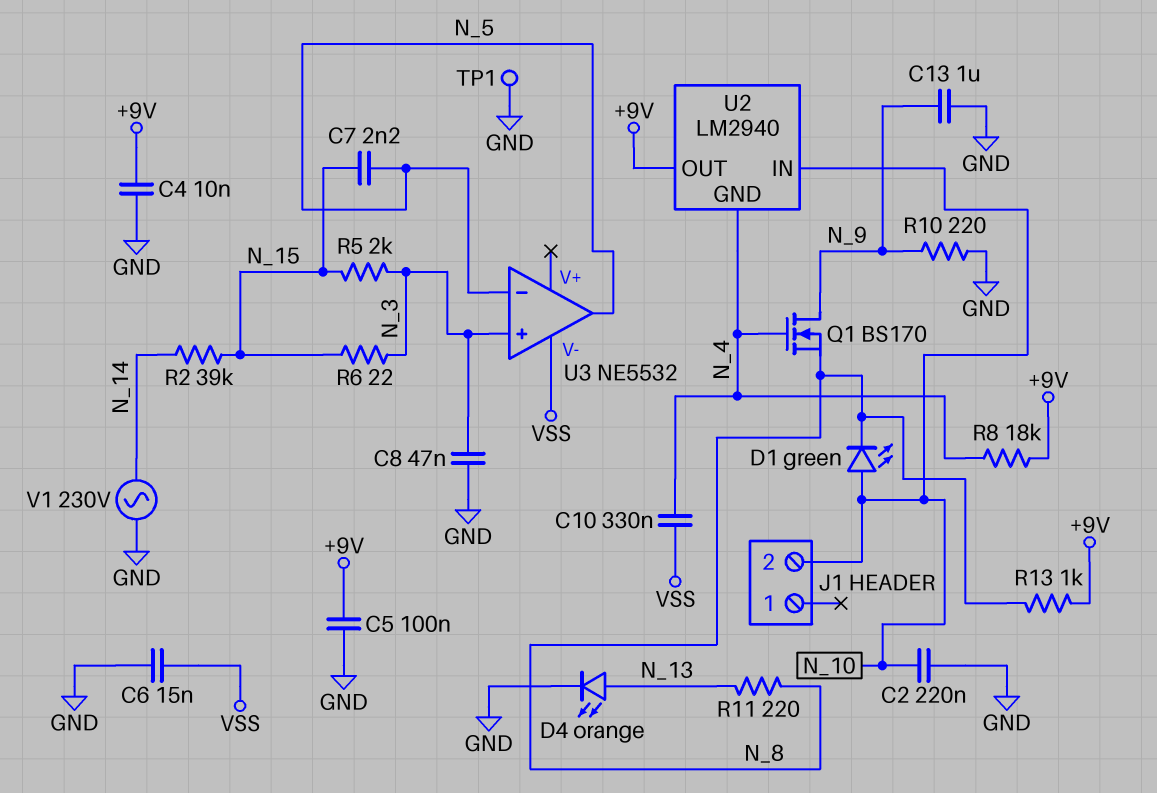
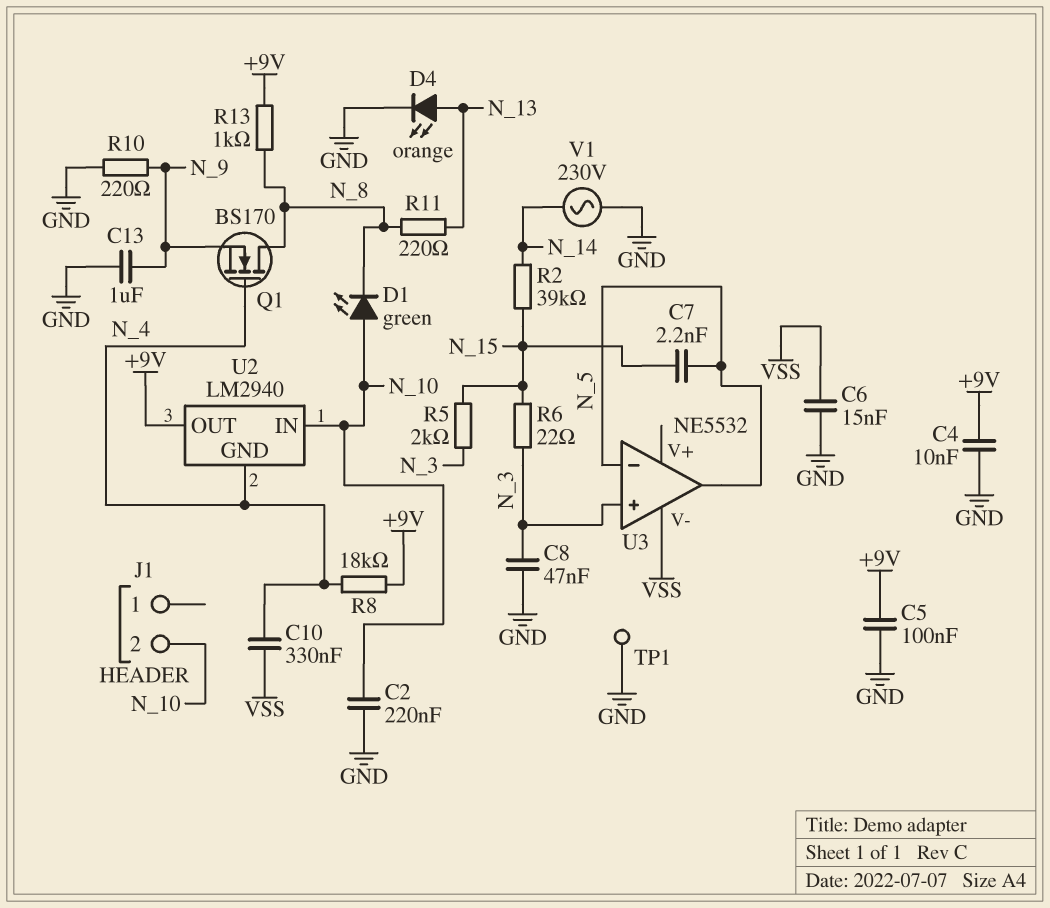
Q1: NMOS BS170 (G N_4, D N_9, S N_8) -> NMOS BS170 (G N_4, D N_8, S N_9)

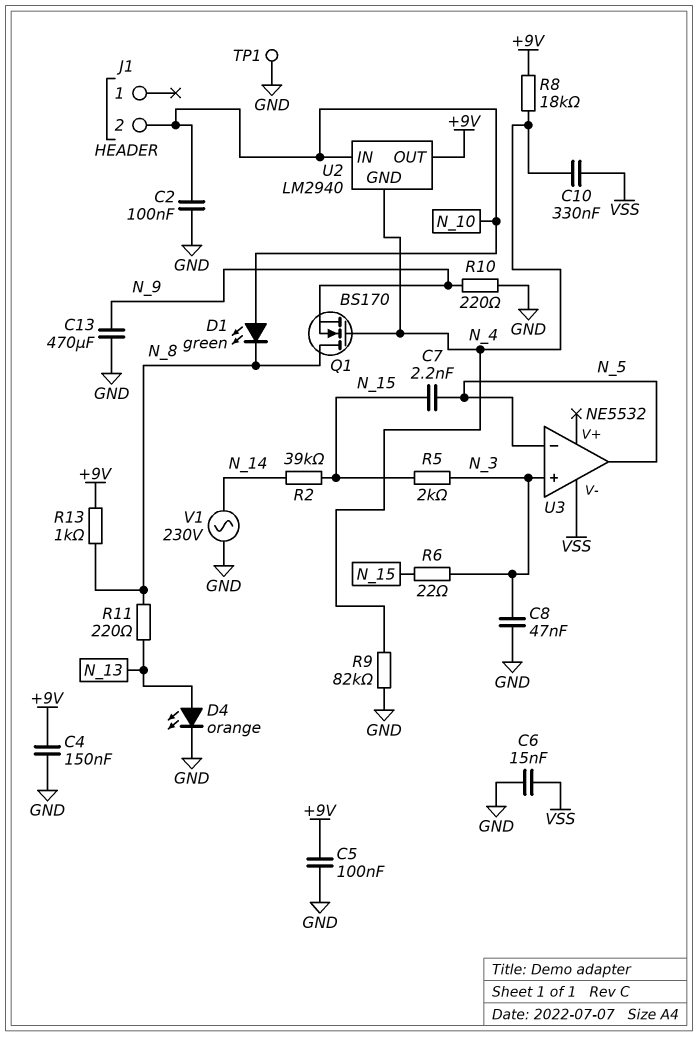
C2: 220nF (GND, N_10) -> 100nF (GND, N_10)
C4: 10nF (+9V, GND) -> 150nF (+9V, GND)
C13: 1uF (GND, N_9) -> 470uF (GND, N_9)
R9: none -> 82k (GND, N_4)

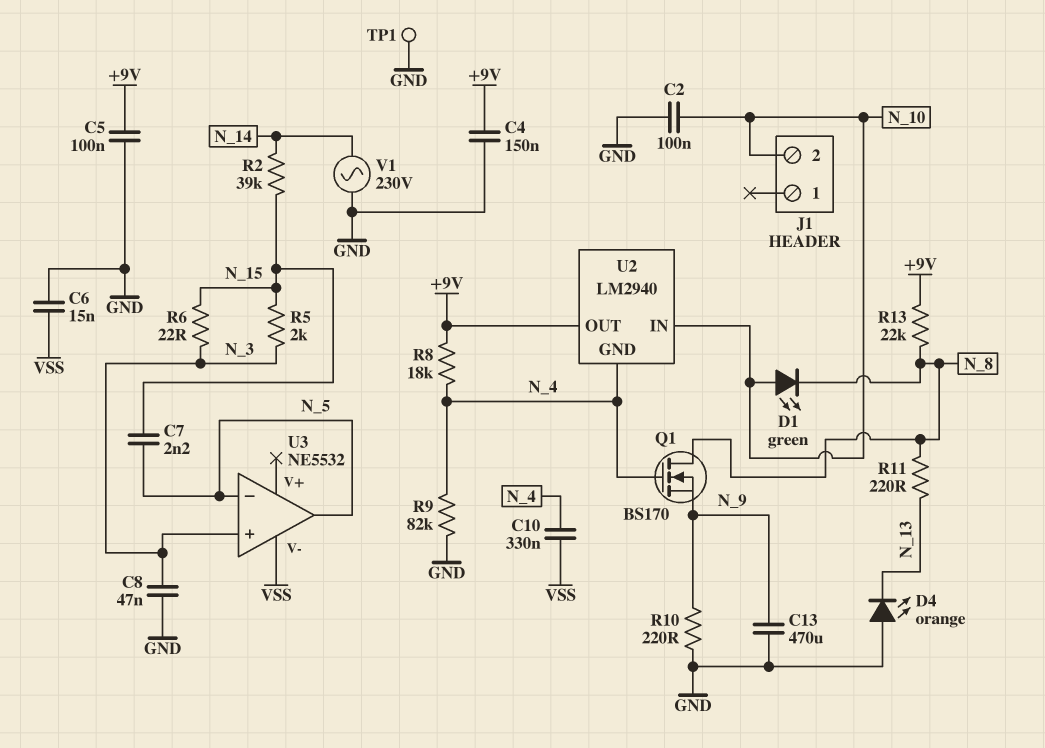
D4: LED orange (A N_13, K GND) -> LED orange (A GND, K N_13)
R13: 1k (+9V, N_8) -> 22k (+9V, N_8)

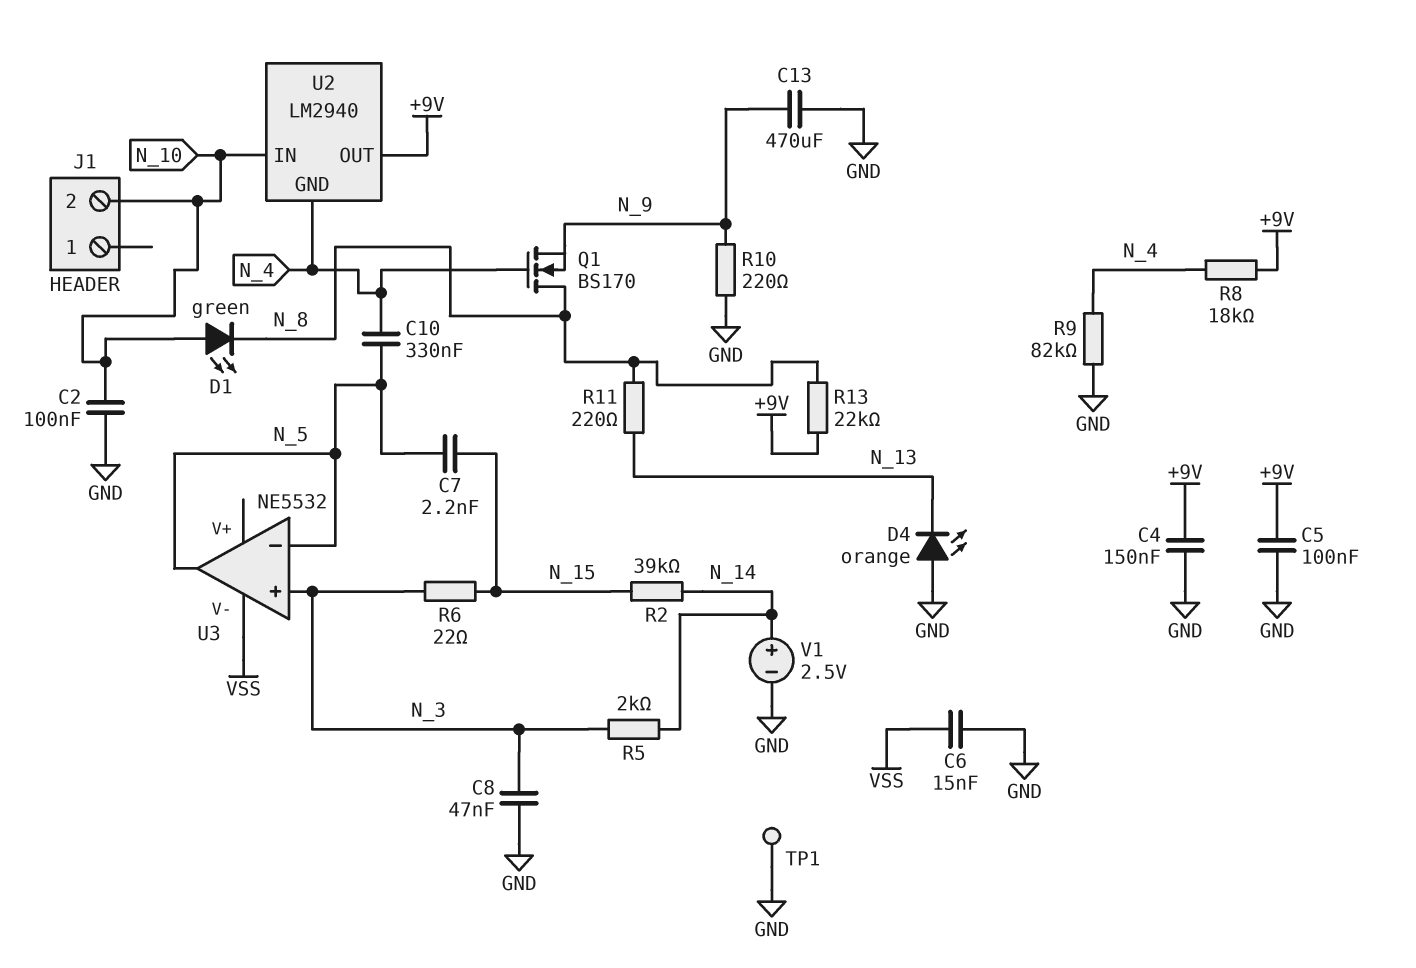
C10: 330nF (N_4, VSS) -> 330nF (N_4, N_5)
R5: 2k (N_3, N_15) -> 2k (N_3, N_14)
V1: AC 230V (GND, N_14) -> 2.5V (plus N_14, minus GND)

